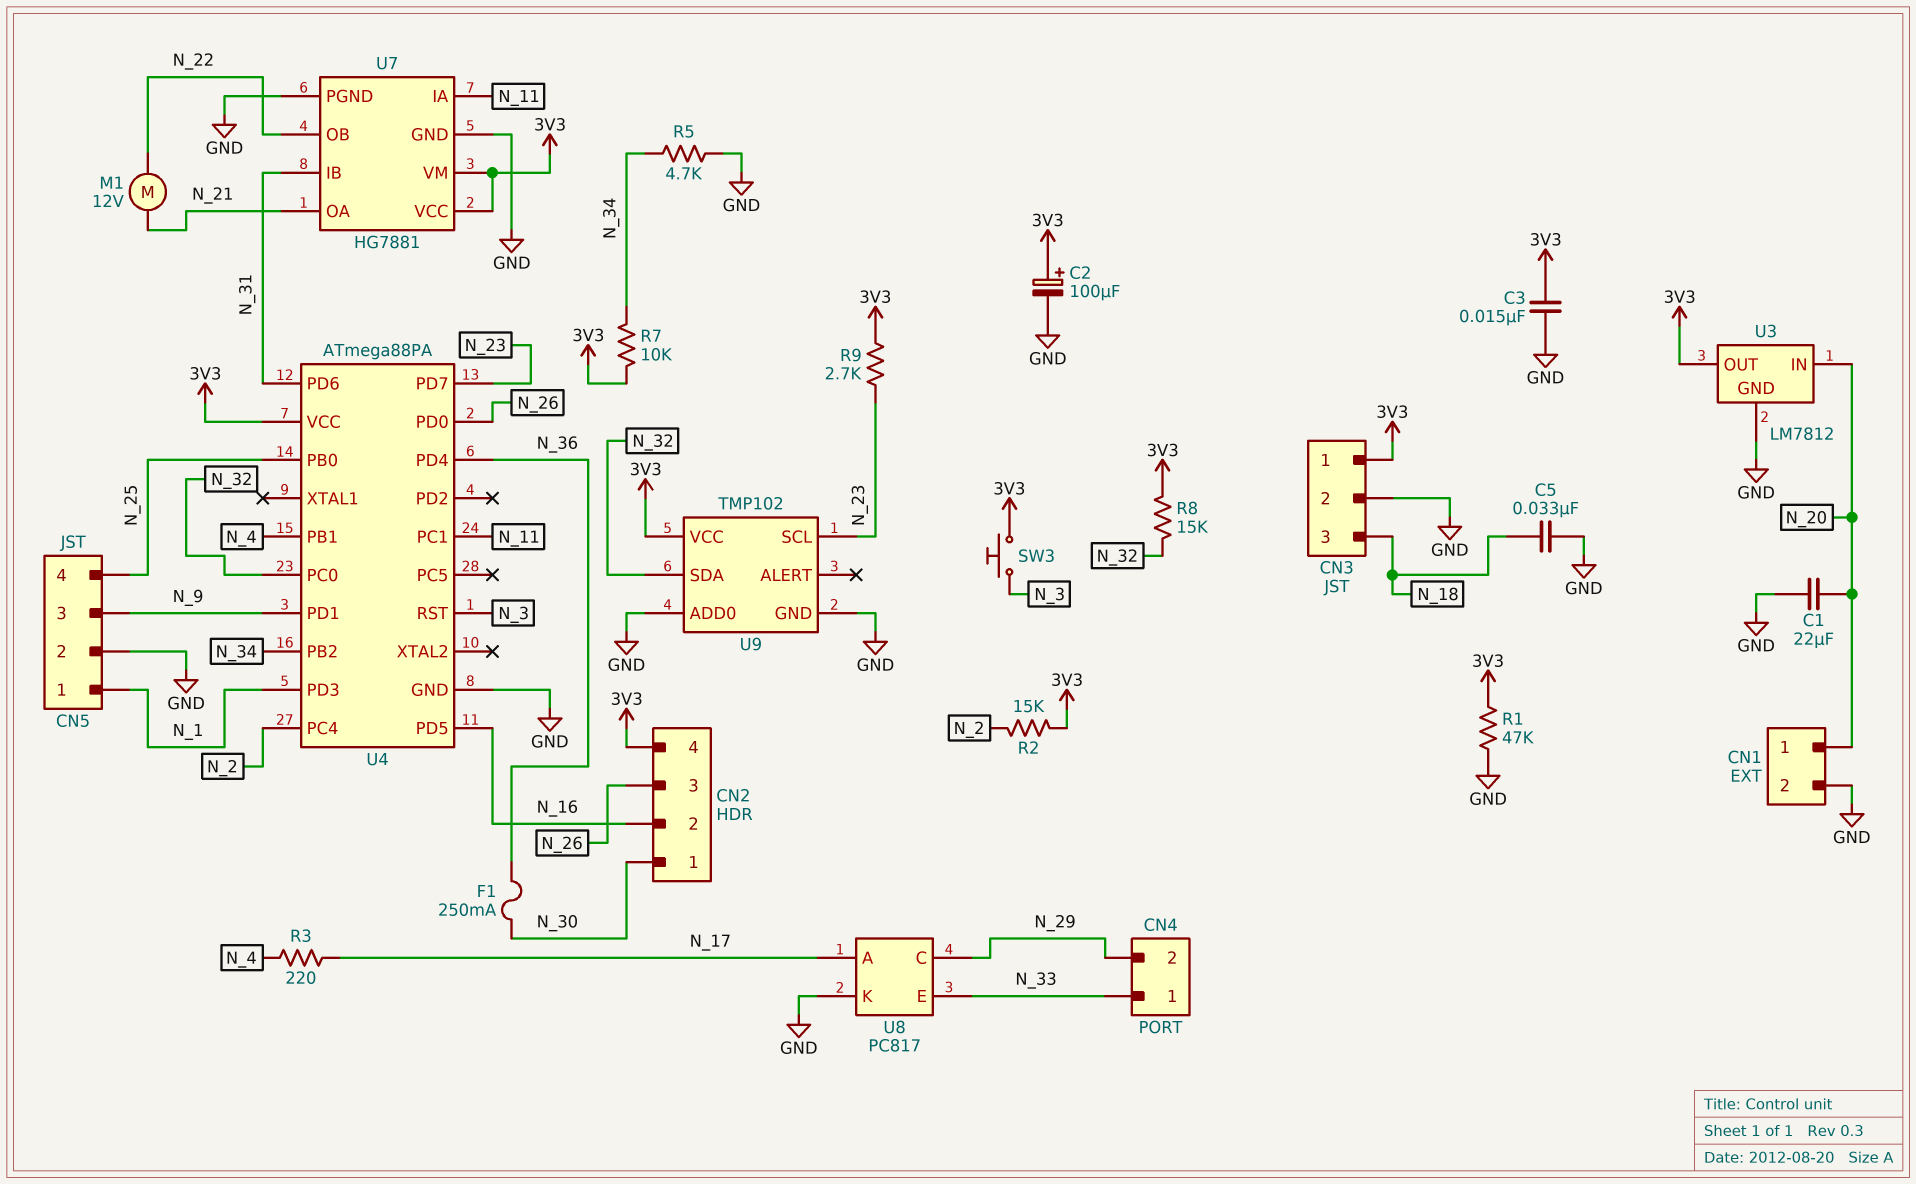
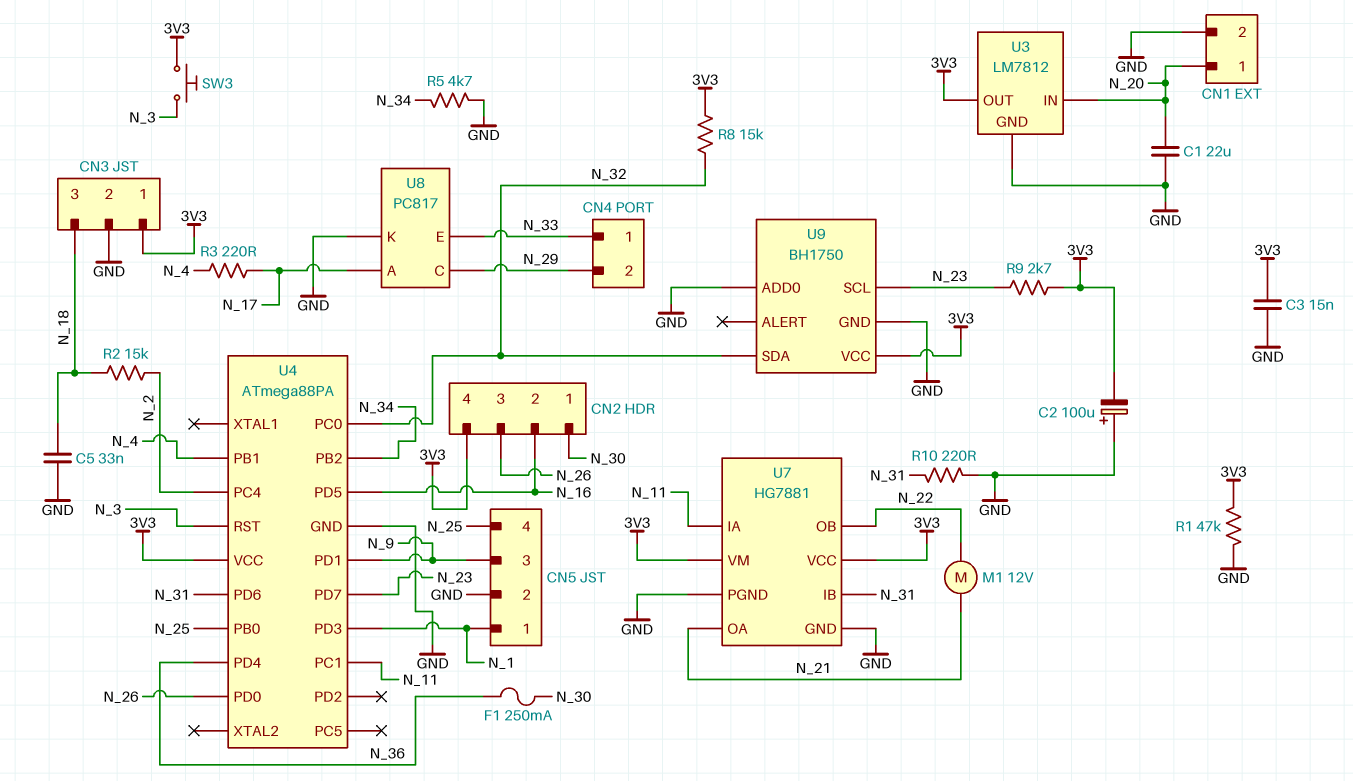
C2: 100uF (plus 3V3, minus GND) -> 100uF (plus GND, minus 3V3)
R2: 15k (3V3, N_2) -> 15k (N_2, N_18)
R7: 10k (3V3, N_34) -> none
R10: none -> 220 (GND, N_31)
U9: TMP102 -> BH1750

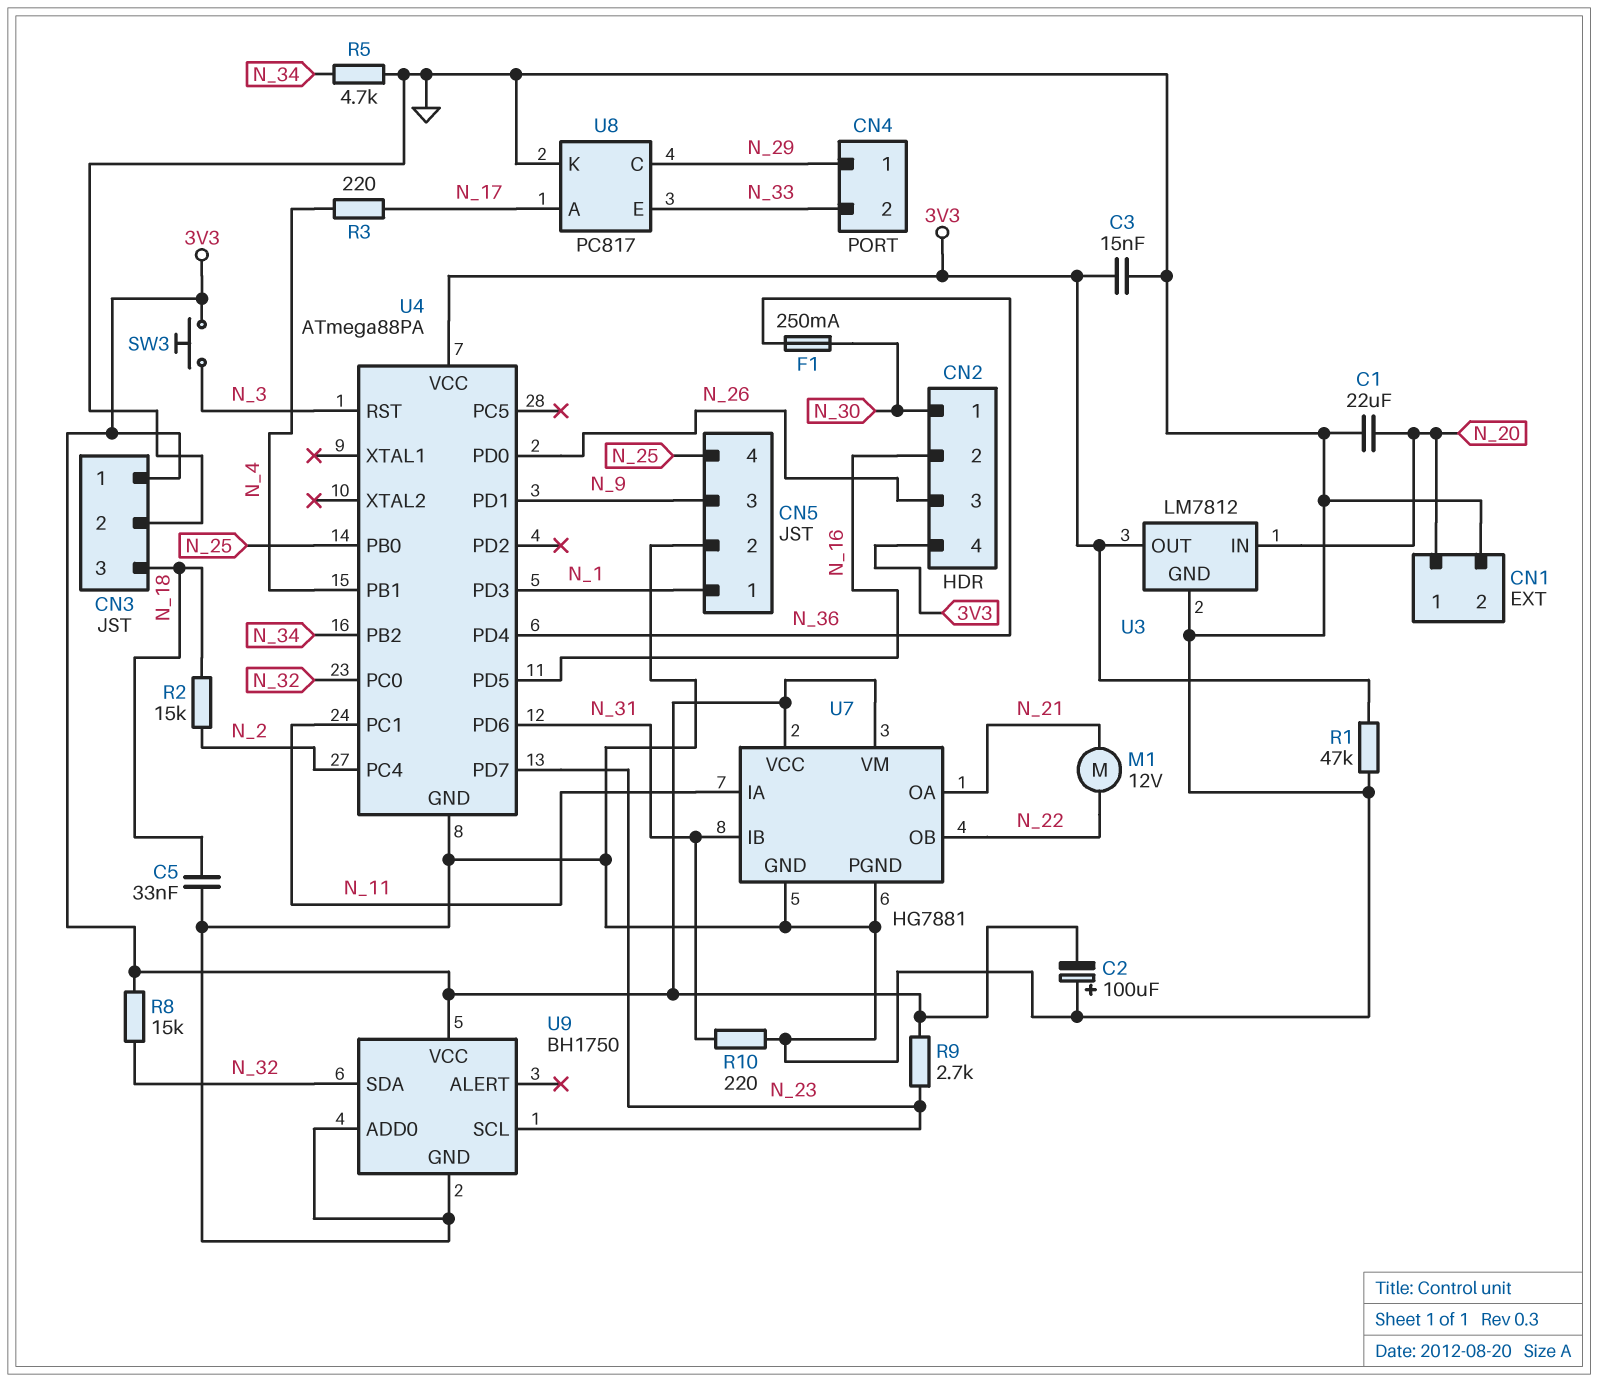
CN4 pin 1: N_33 -> N_29
CN4 pin 2: N_29 -> N_33

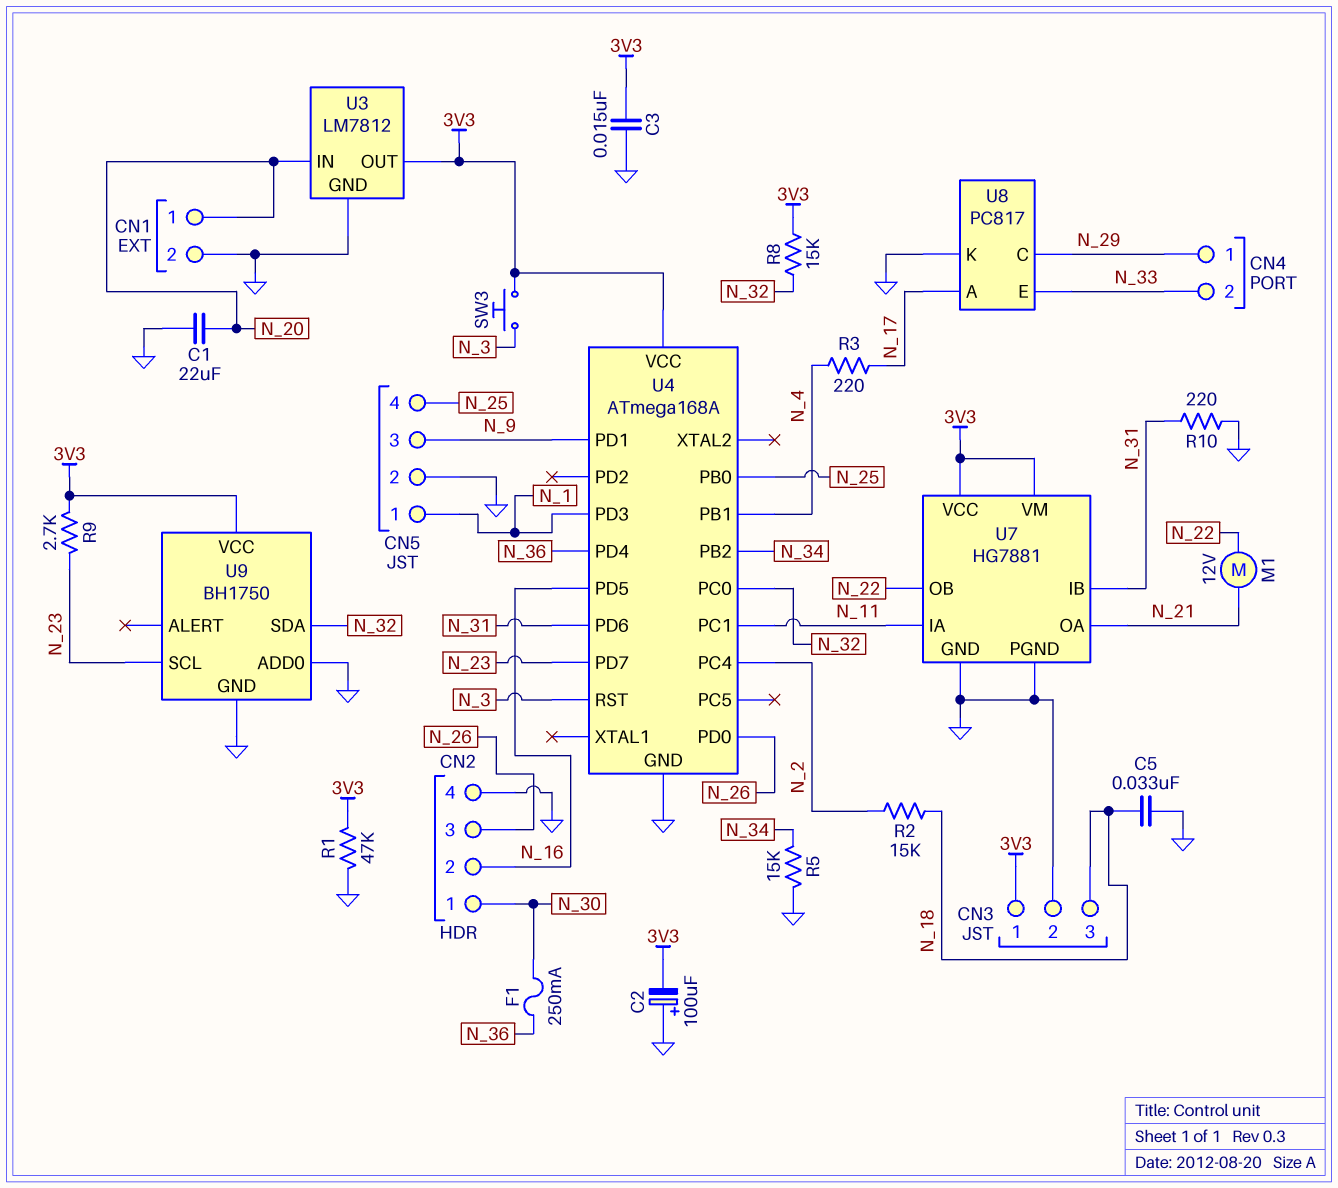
CN2 pin 4: 3V3 -> GND
R5: 4.7k (GND, N_34) -> 15k (GND, N_34)
U4: ATmega88PA -> ATmega168A

